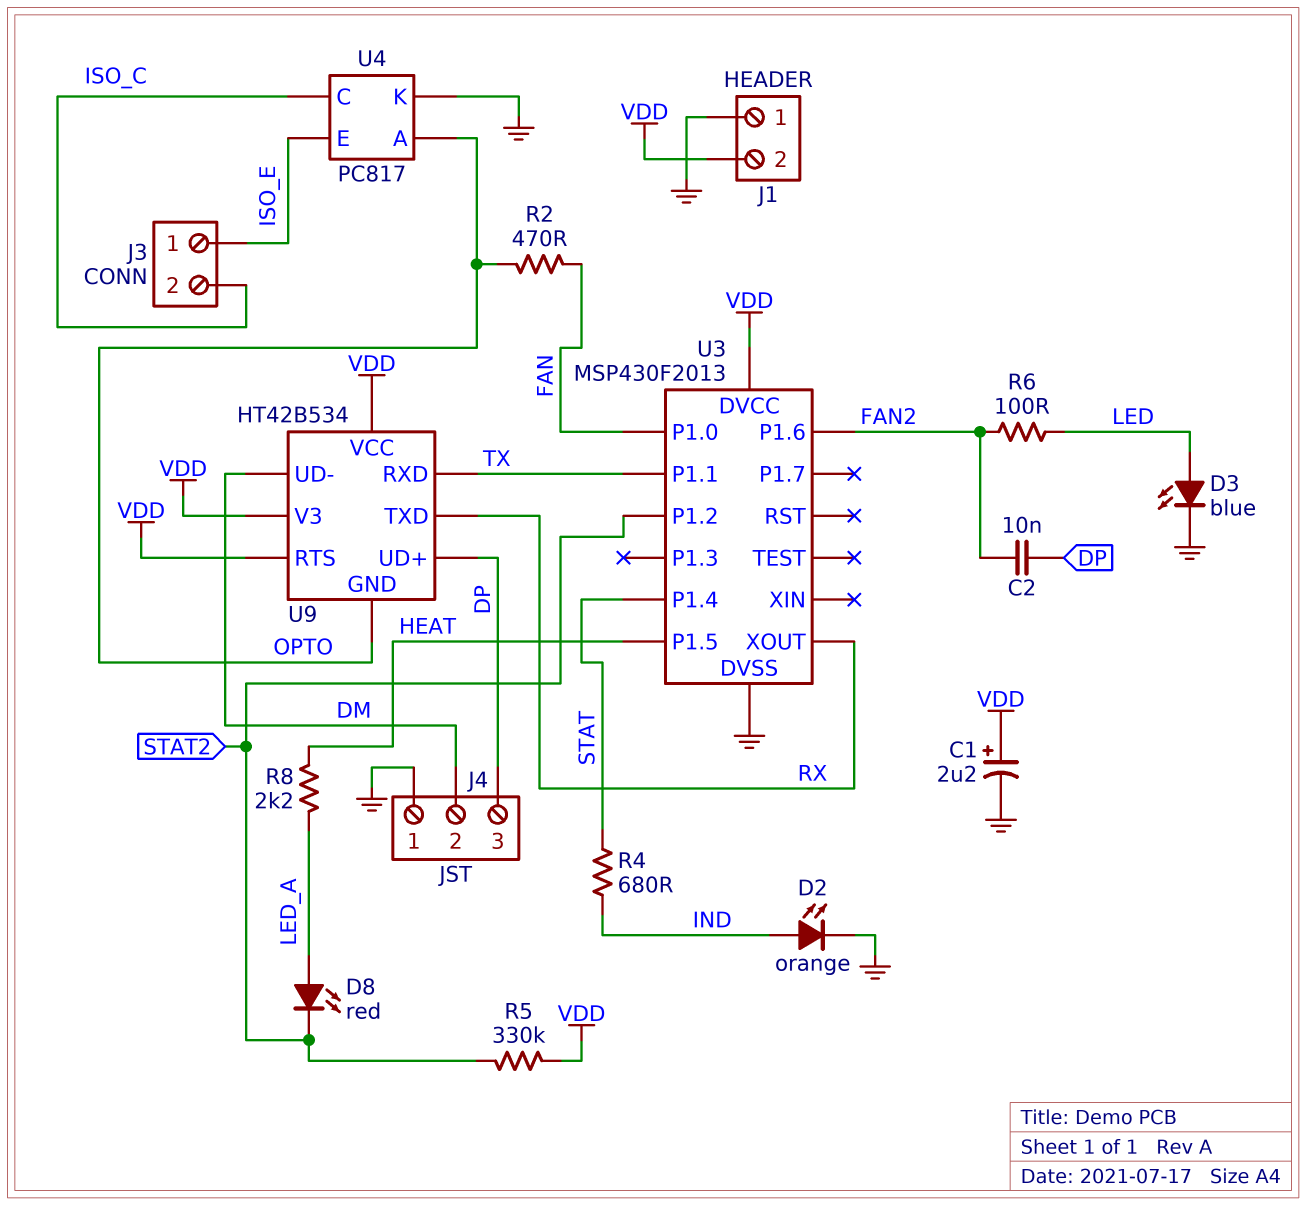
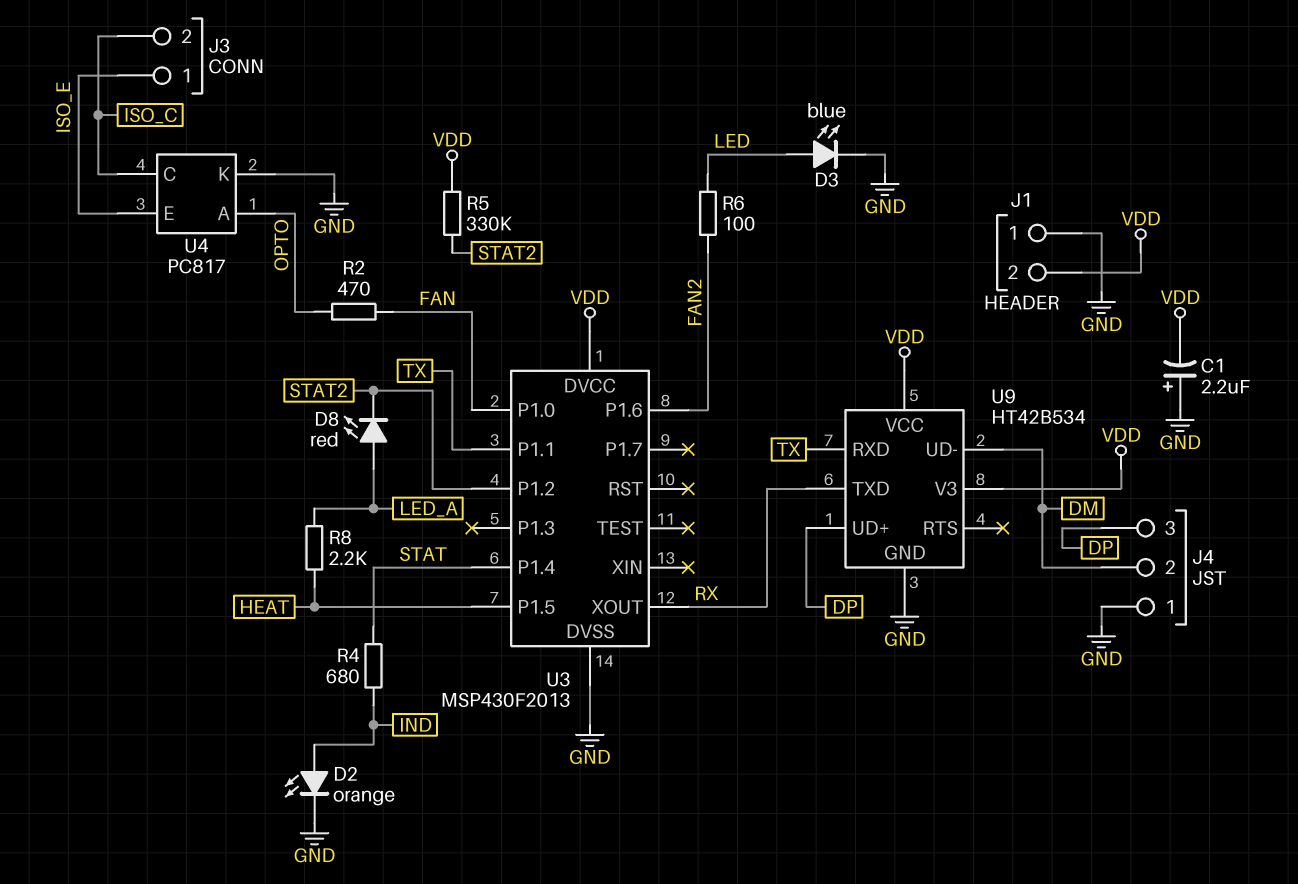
C1: 2.2uF (plus VDD, minus GND) -> 2.2uF (plus GND, minus VDD)
C2: 10nF (DP, FAN2) -> none
U9 pin GND: OPTO -> GND
U9 pin RTS: VDD -> none

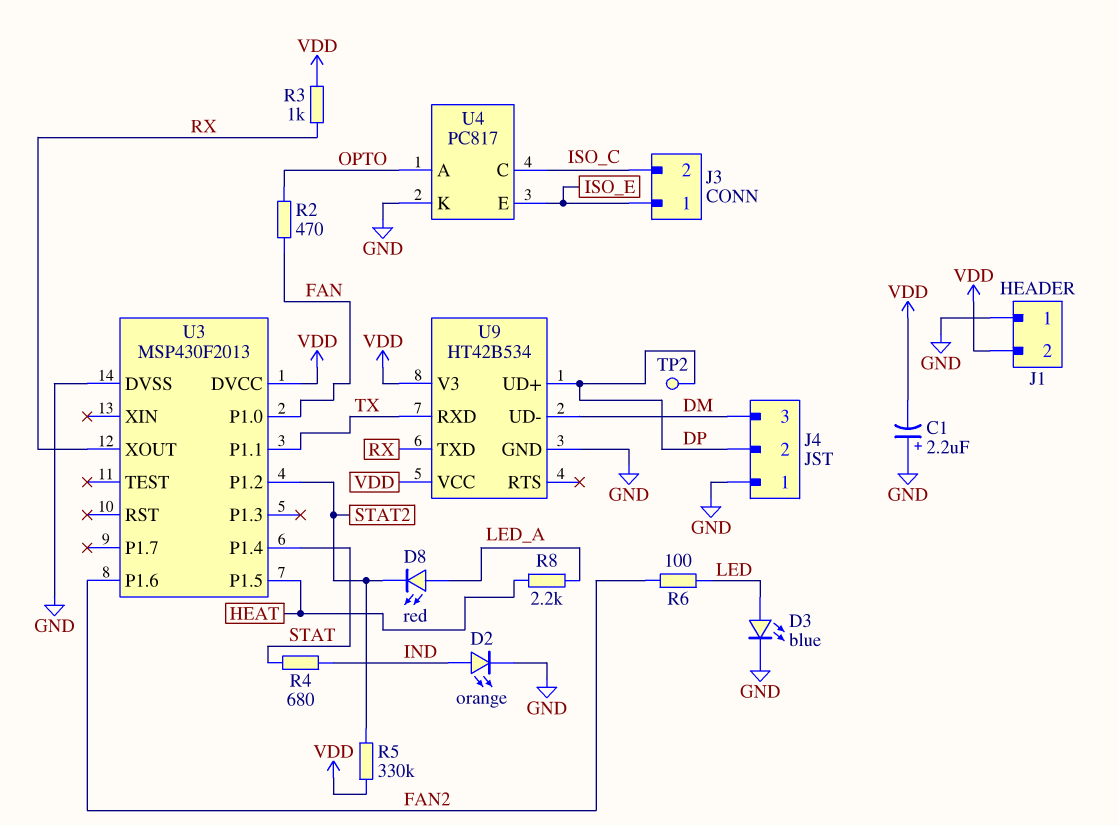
J4 pin 2: DM -> DP
J4 pin 3: DP -> DM
R3: none -> 1k (RX, VDD)
TP2: none -> test point (DP)

